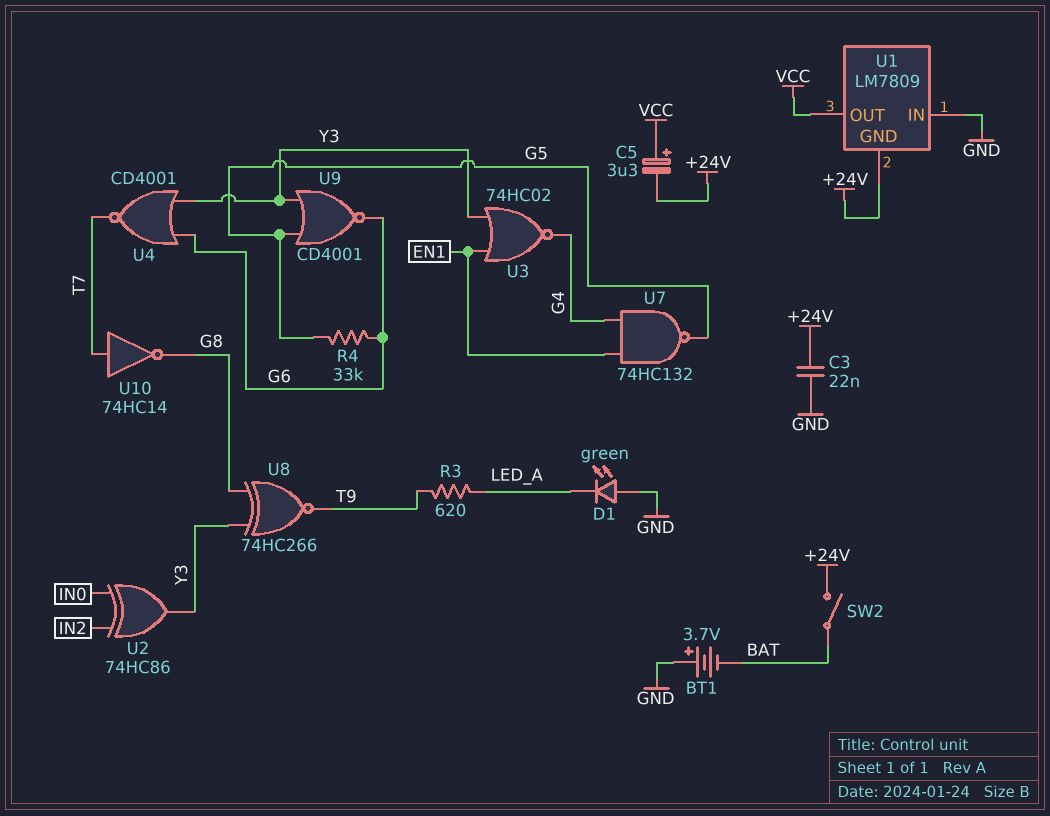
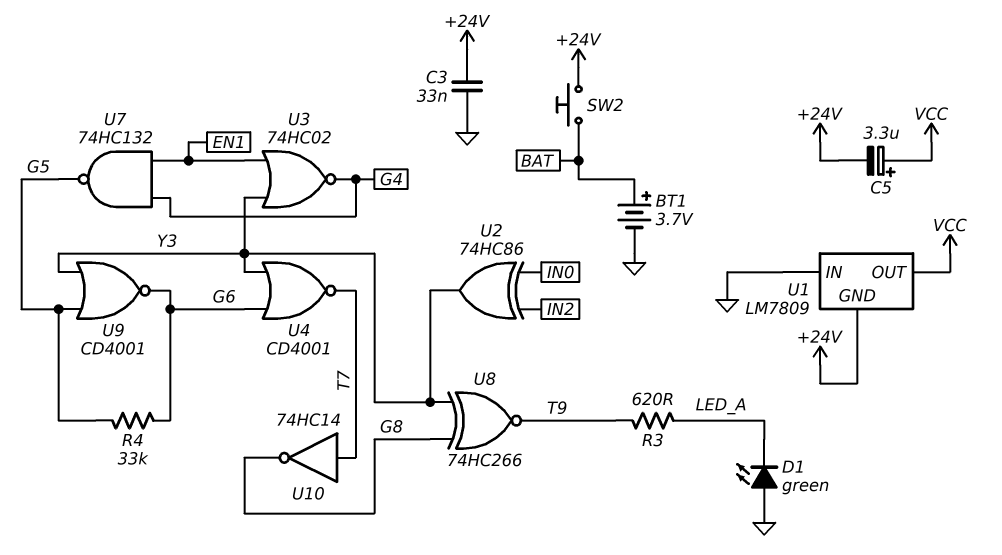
BT1: 3.7V (plus GND, minus BAT) -> 3.7V (plus BAT, minus GND)
C3: 22nF (+24V, GND) -> 33nF (+24V, GND)
SW2: switch (+24V, BAT) -> button (+24V, BAT)

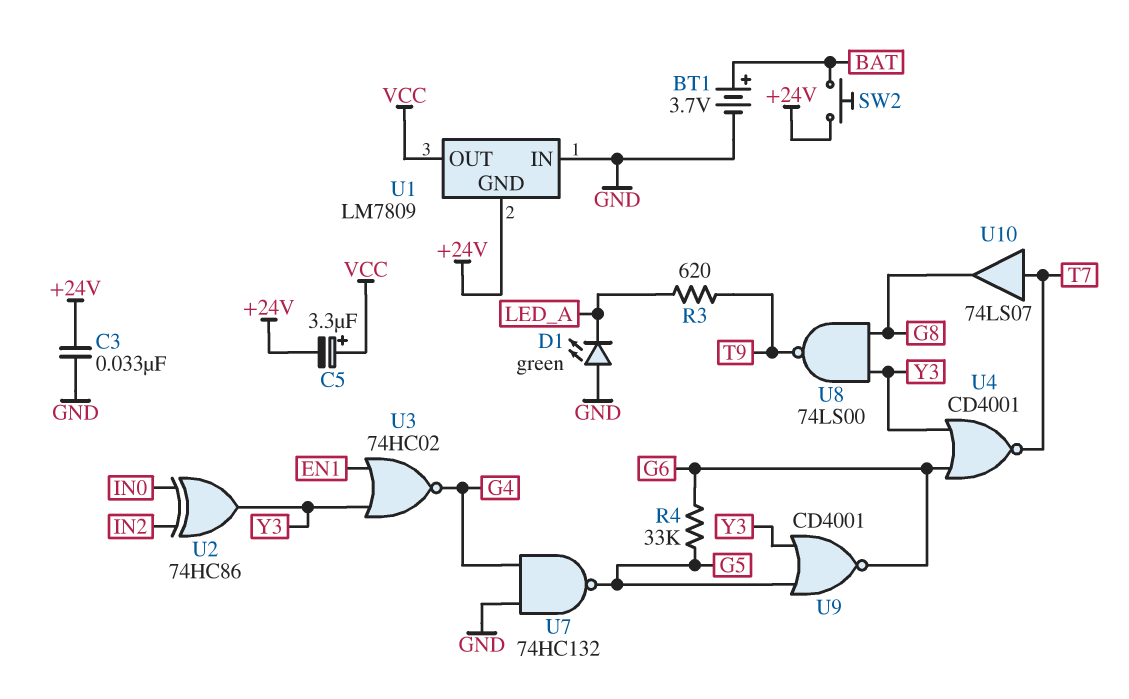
U7: NAND 74HC132 (in EN1, in G4, out G5) -> NAND 74HC132 (in G4, in GND, out G5)
U8: XNOR 74HC266 (in G8, in Y3, out T9) -> NAND 74LS00 (in G8, in Y3, out T9)
U10: NOT 74HC14 (in T7, out G8) -> buffer 74LS07 (in T7, out G8)

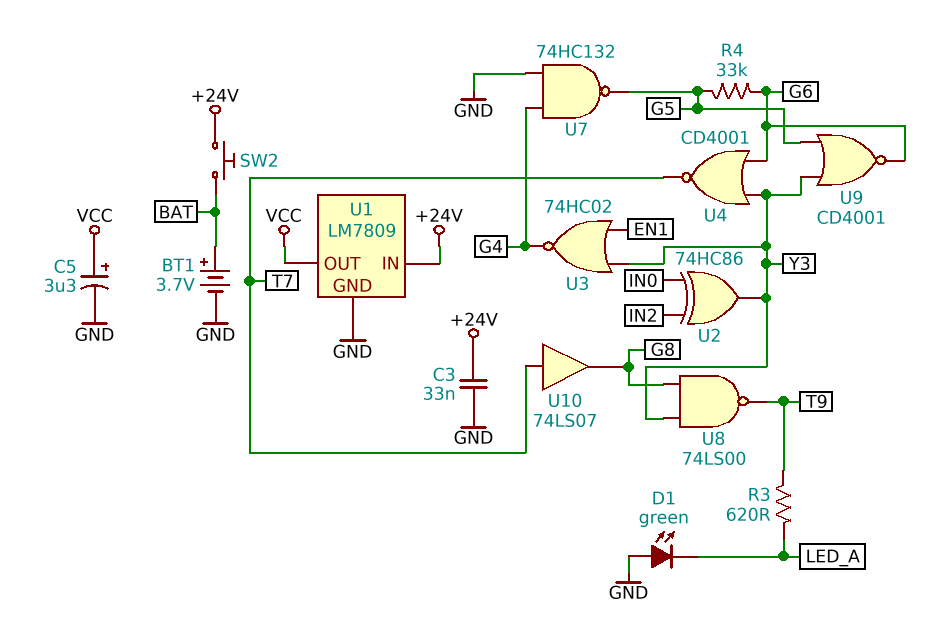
C5: 3.3uF (plus VCC, minus +24V) -> 3.3uF (plus VCC, minus GND)
U1 pin GND: +24V -> GND
U1 pin IN: GND -> +24V

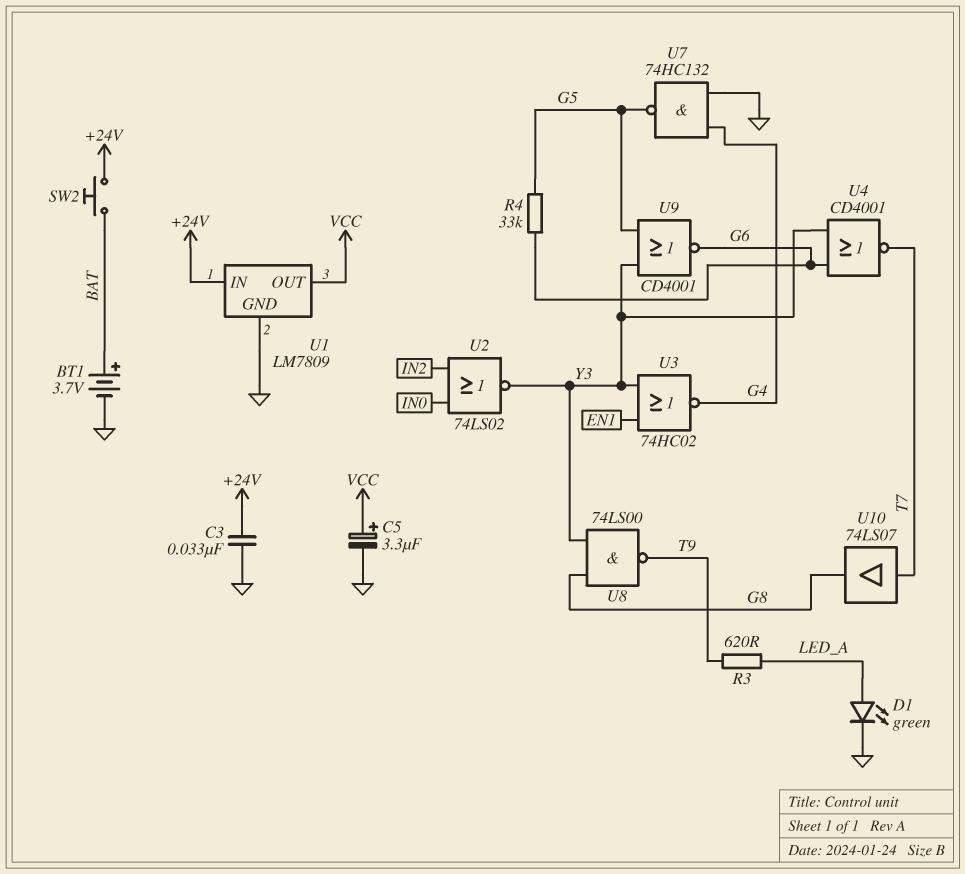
D1: LED green (A GND, K LED_A) -> LED green (A LED_A, K GND)
U2: XOR 74HC86 (in IN0, in IN2, out Y3) -> NOR 74LS02 (in IN0, in IN2, out Y3)

